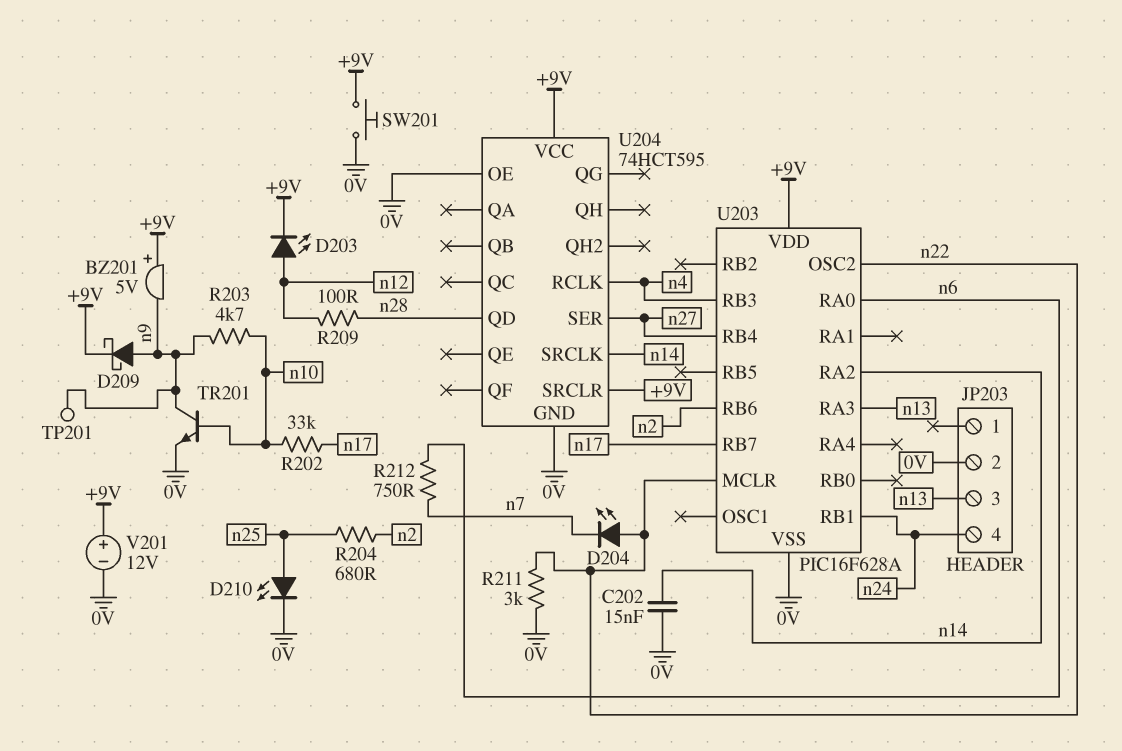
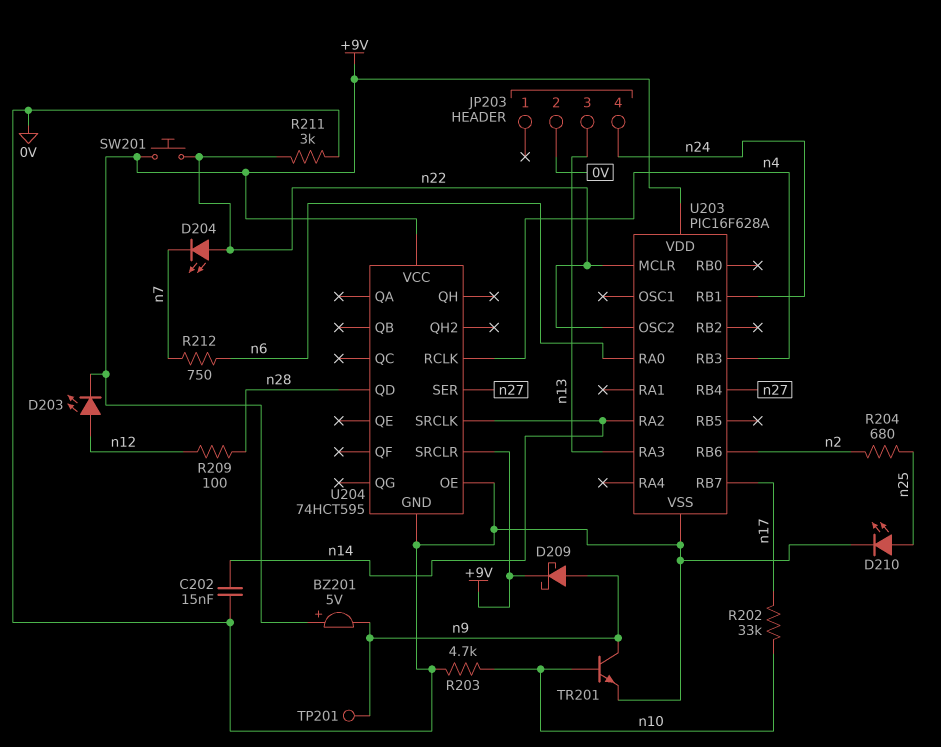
R203: 4.7k (n9, n10) -> 4.7k (0V, n10)
SW201: button (+9V, 0V) -> button (+9V, n22)
V201: 12V (plus +9V, minus 0V) -> none

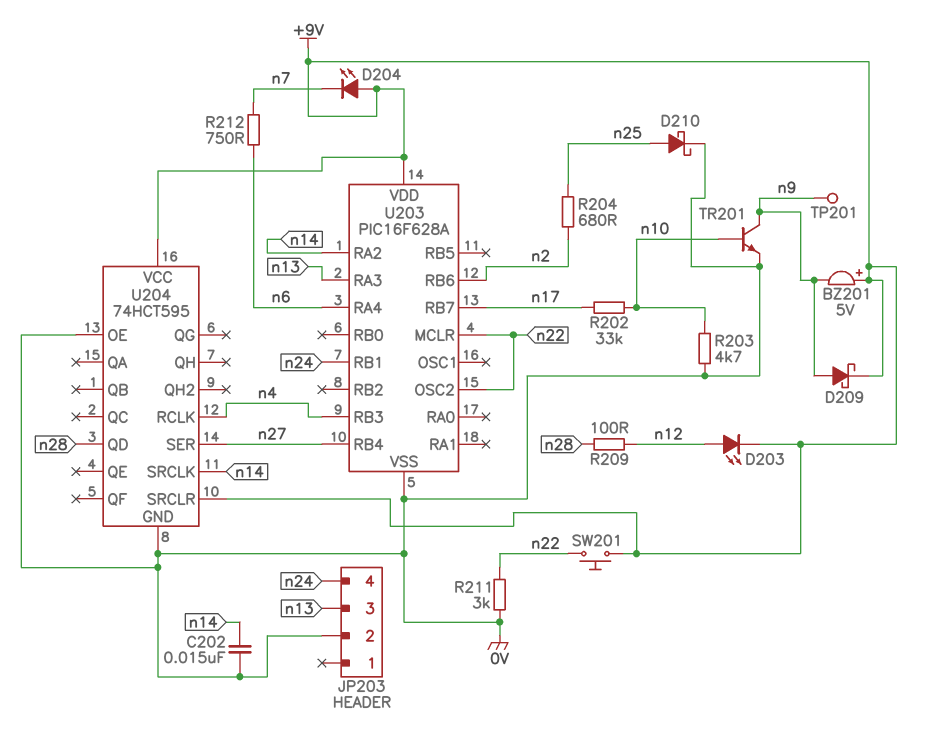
D204: LED (A n22, K n7) -> LED (A +9V, K n7)
D210: LED (A n25, K 0V) -> schottky (A n25, K 0V)
U203 pin RA0: n6 -> none
U203 pin RA4: none -> n6

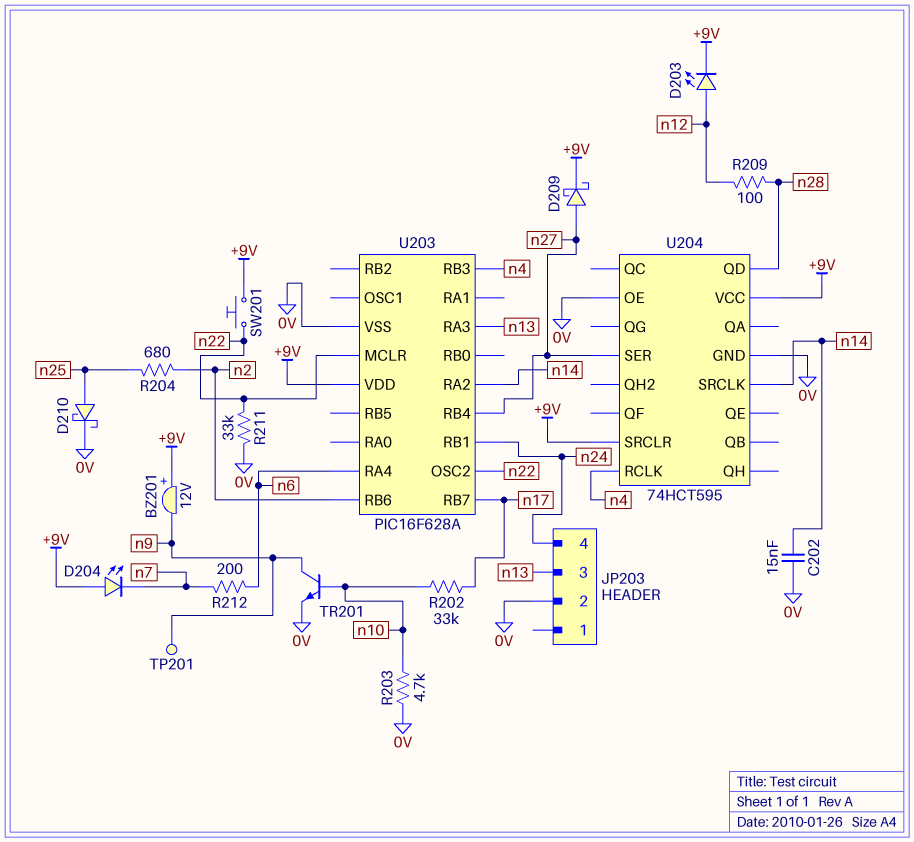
BZ201: buzzer 5V (plus +9V, minus n9) -> buzzer 12V (plus +9V, minus n9)
D209: schottky (A n9, K +9V) -> schottky (A n27, K +9V)
R211: 3k (0V, n22) -> 33k (0V, n22)
R212: 750 (n6, n7) -> 200 (n6, n7)

